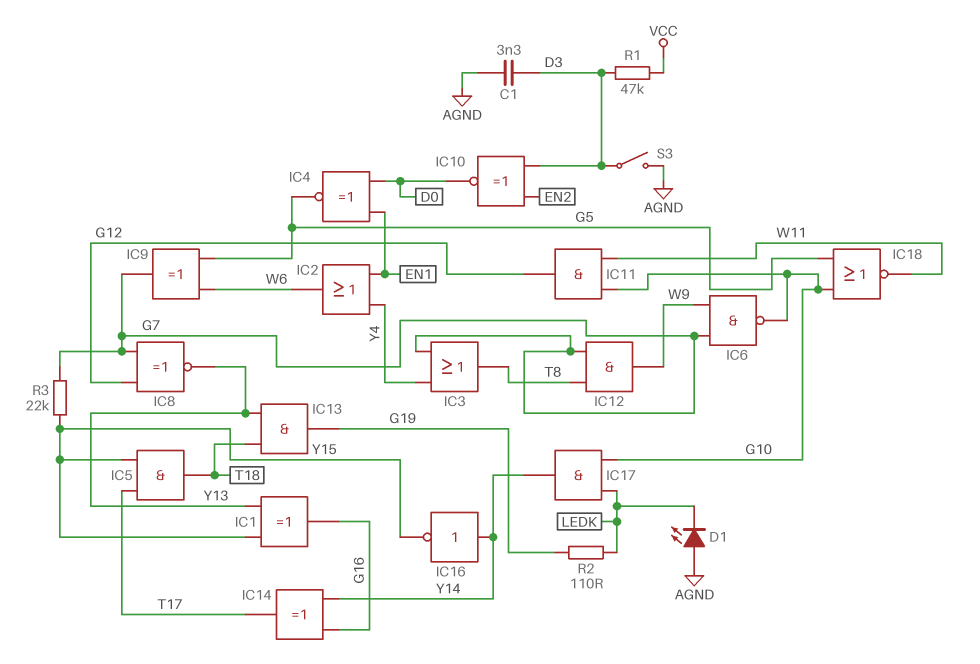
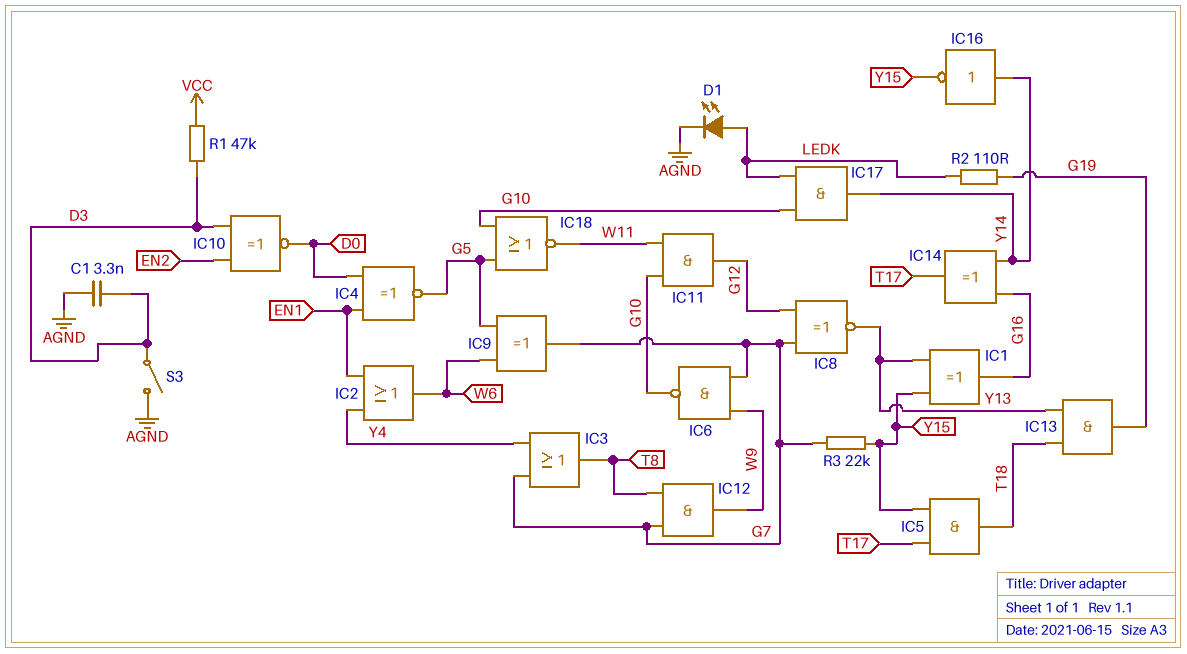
D1: LED (A AGND, K LEDK) -> LED (A LEDK, K AGND)

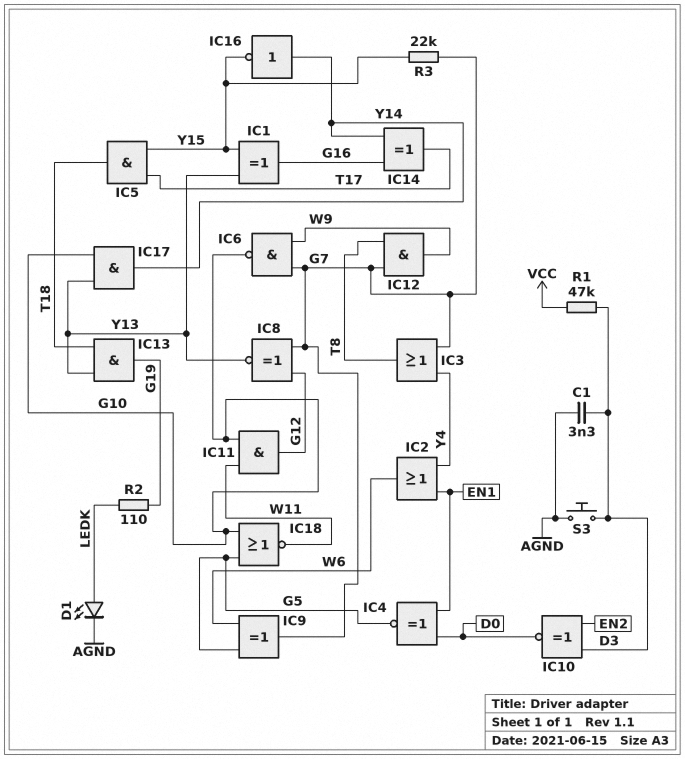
IC17: AND (in G10, in LEDK, out Y14) -> AND (in G10, in Y13, out Y14)
S3: switch (AGND, D3) -> button (AGND, D3)

